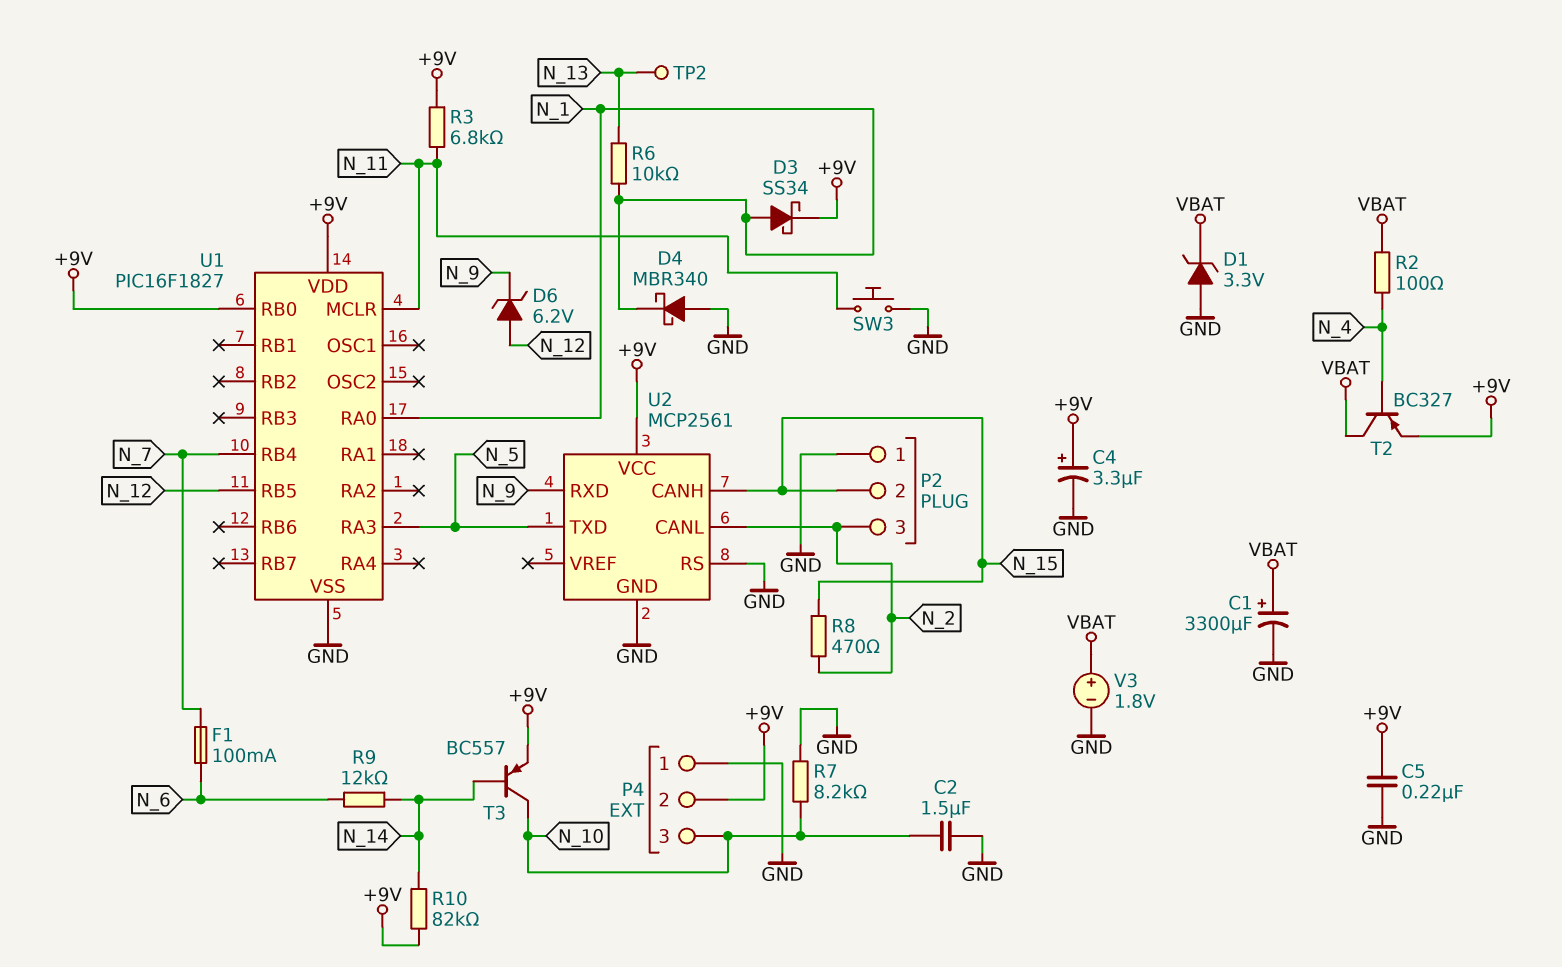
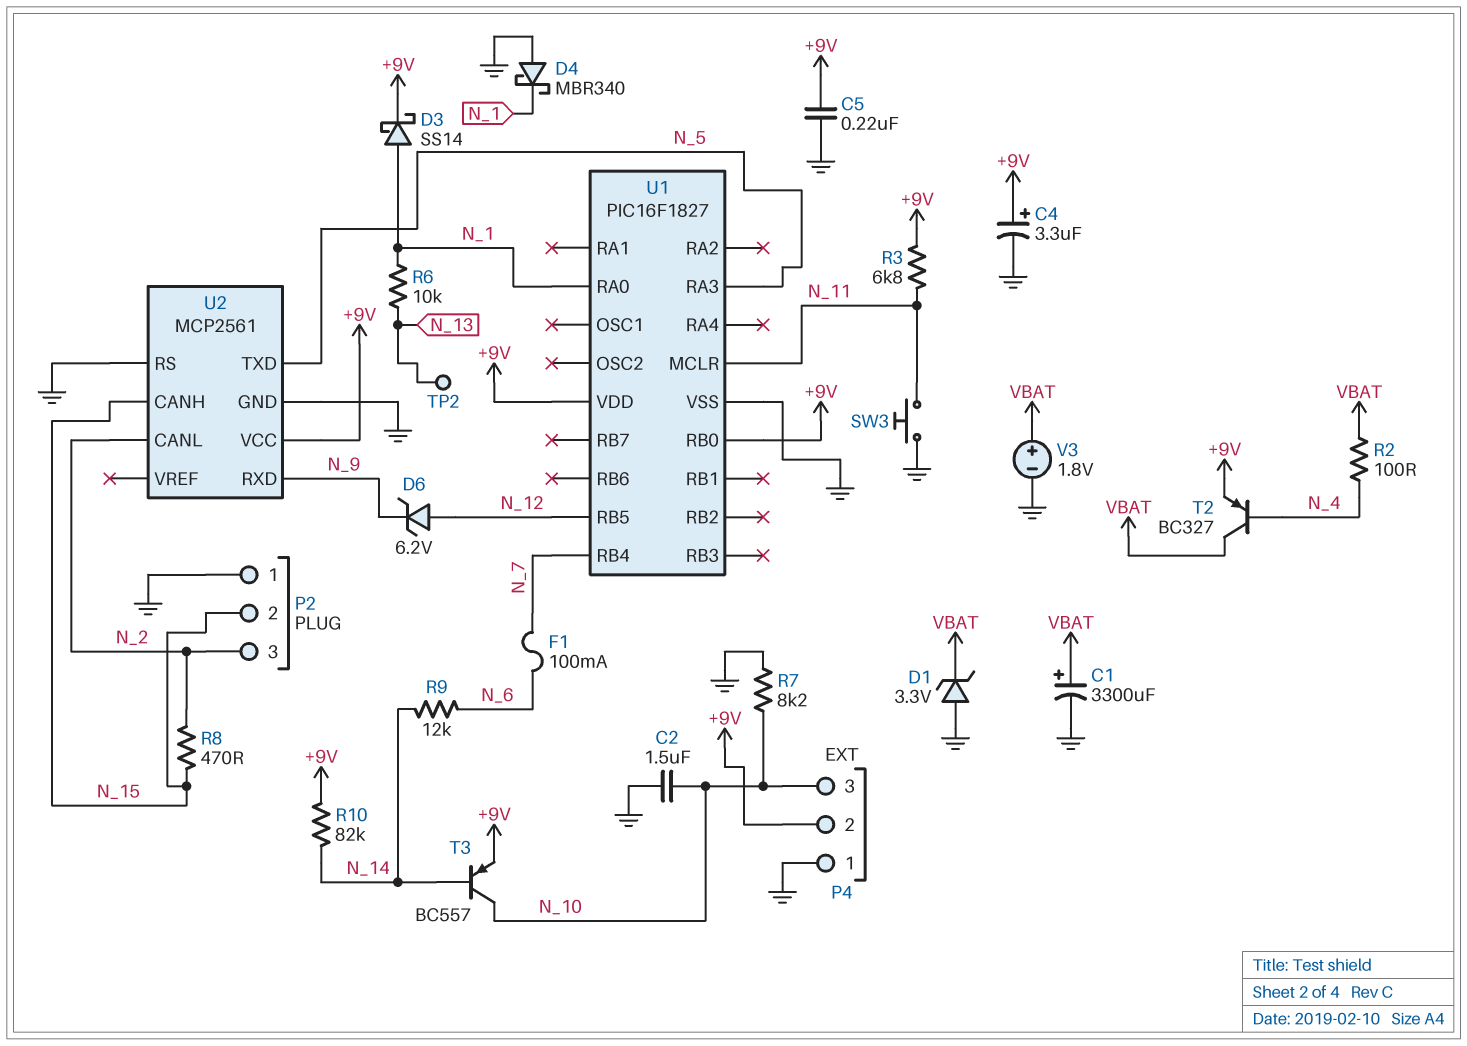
D3: schottky SS34 (A N_1, K +9V) -> schottky SS14 (A N_1, K +9V)

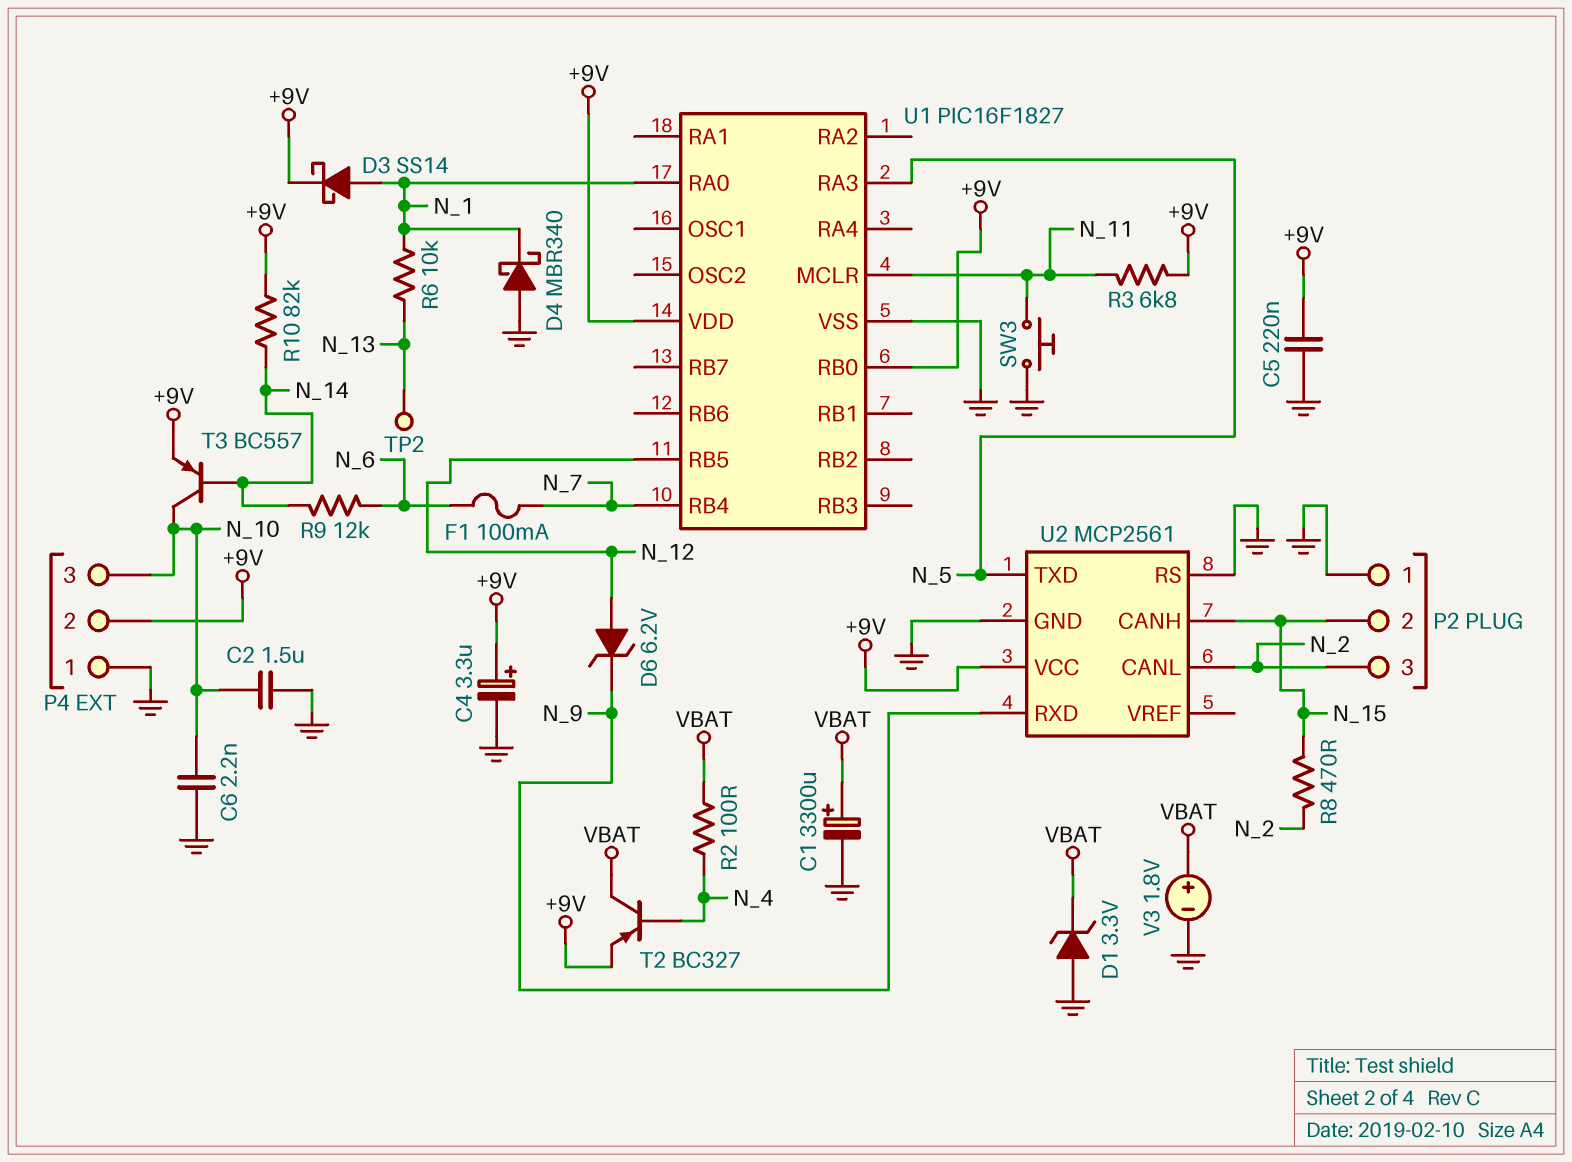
C6: none -> 2.2nF (GND, N_10)
R7: 8.2k (GND, N_10) -> none

